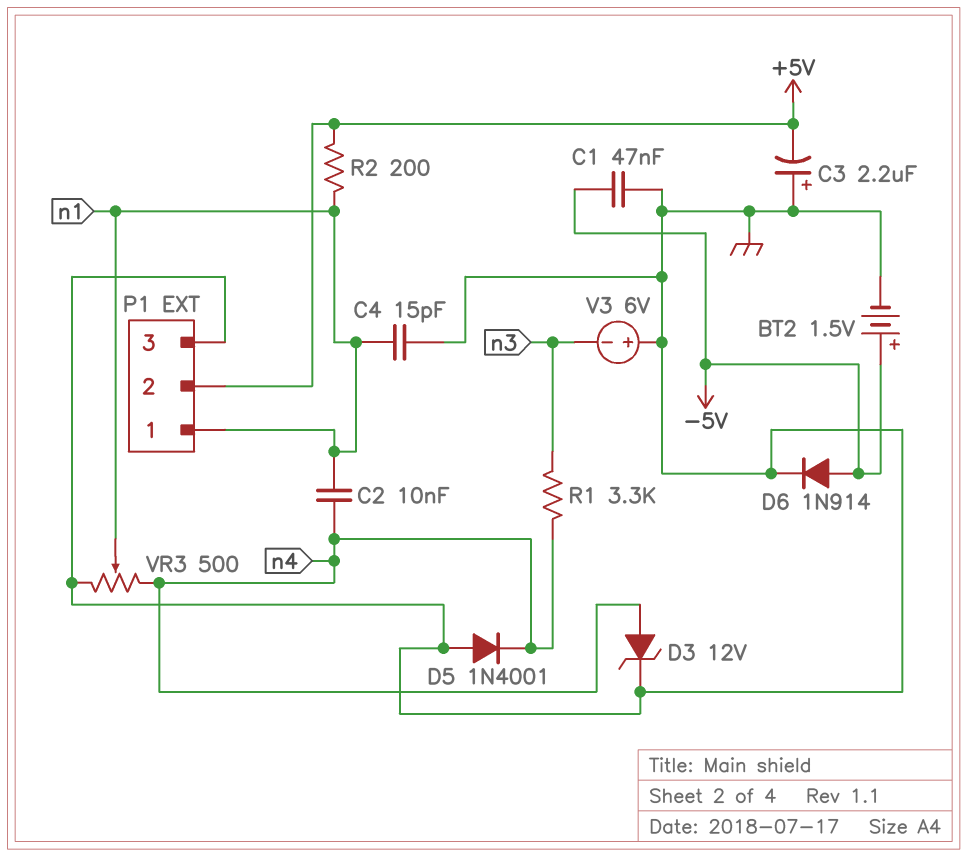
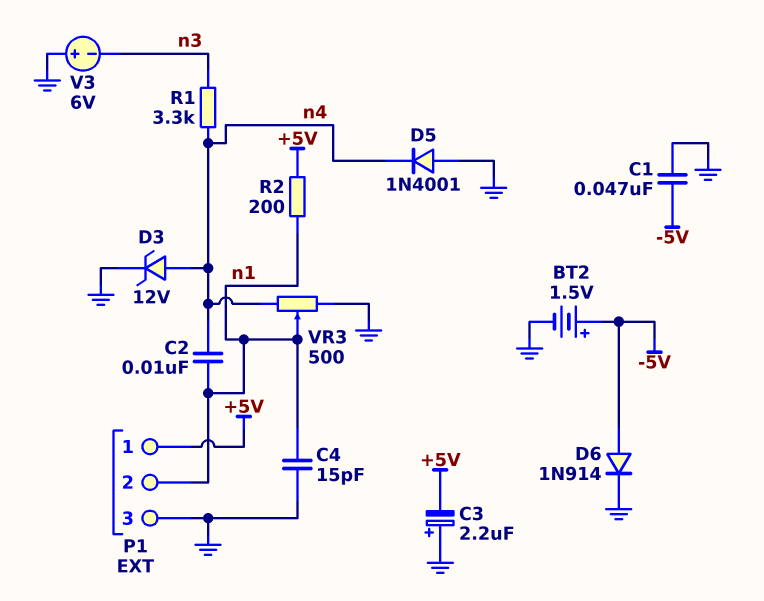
P1 pin 1: n1 -> +5V
P1 pin 2: +5V -> n1

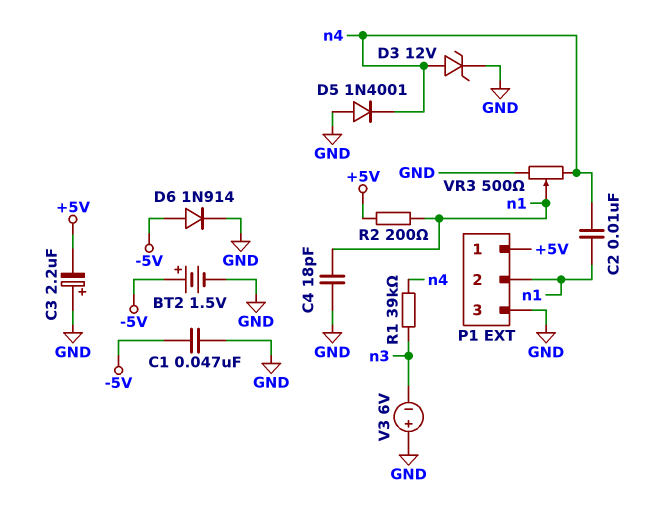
C4: 15pF (GND, n1) -> 18pF (GND, n1)
R1: 3.3k (n3, n4) -> 39k (n3, n4)

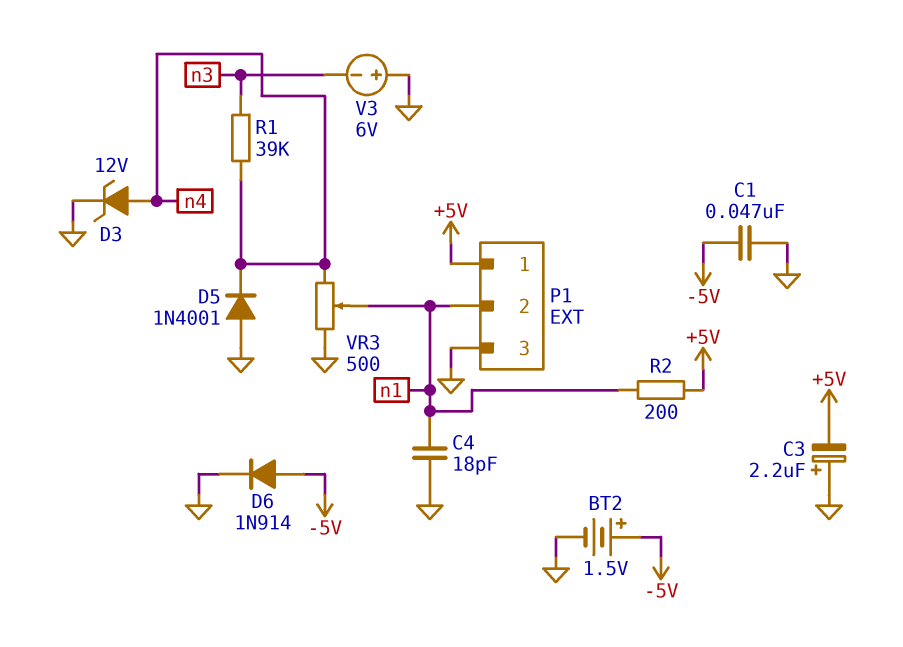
C2: 10nF (n1, n4) -> none

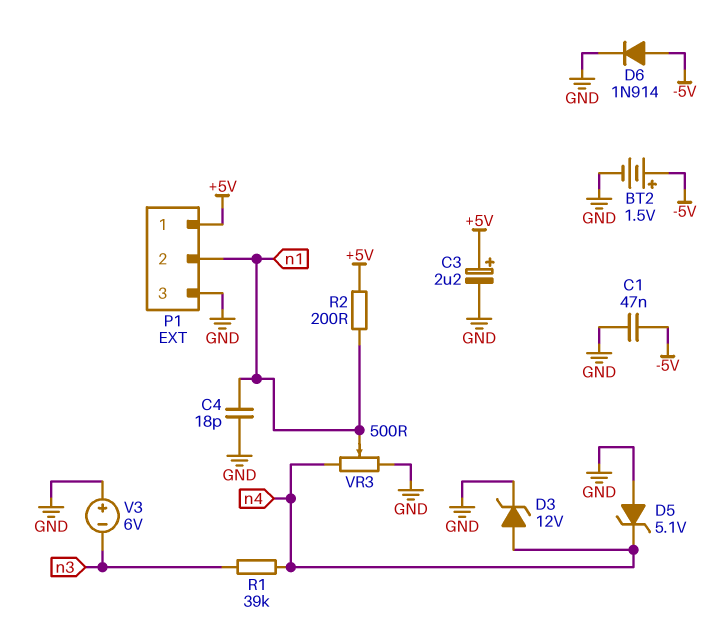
C3: 2.2uF (plus GND, minus +5V) -> 2.2uF (plus +5V, minus GND)
D5: diode 1N4001 (A GND, K n4) -> zener 5.1V (A GND, K n4)

